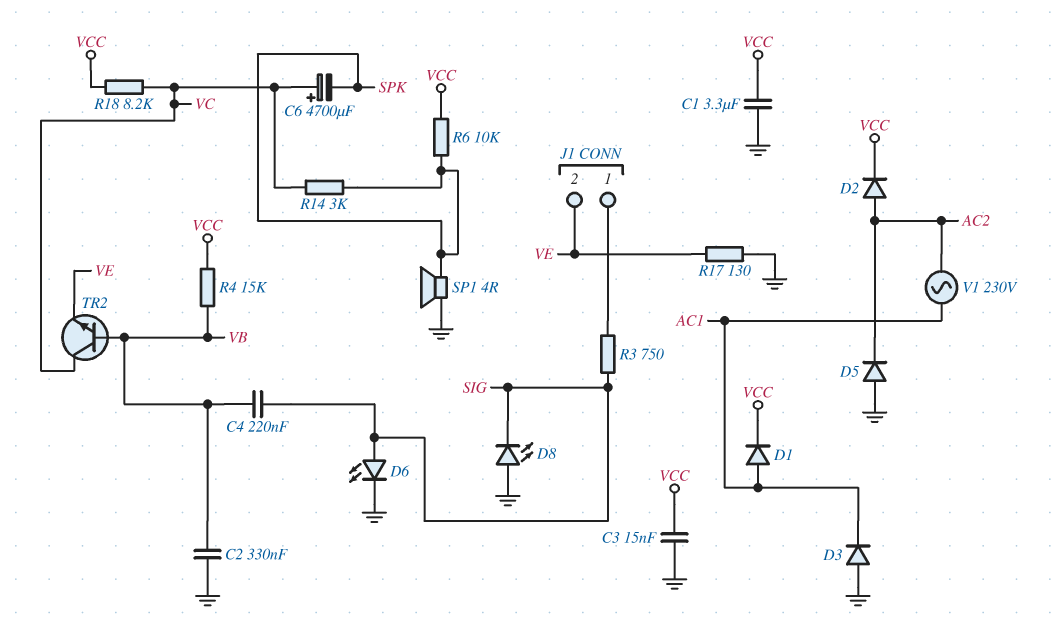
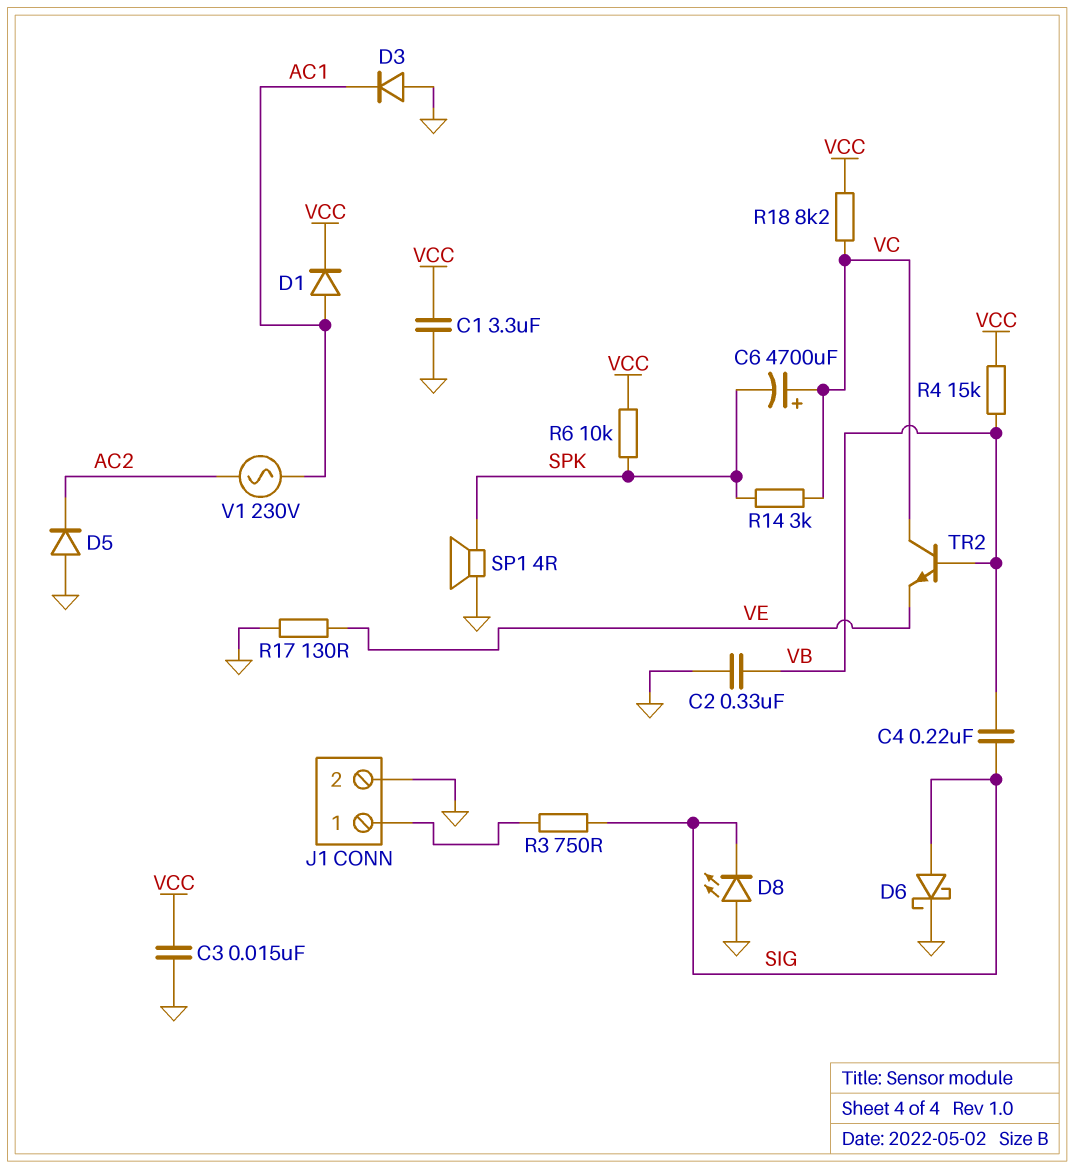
D2: diode (A AC2, K VCC) -> none
D6: LED (A SIG, K GND) -> schottky (A SIG, K GND)
J1 pin 2: VE -> GND

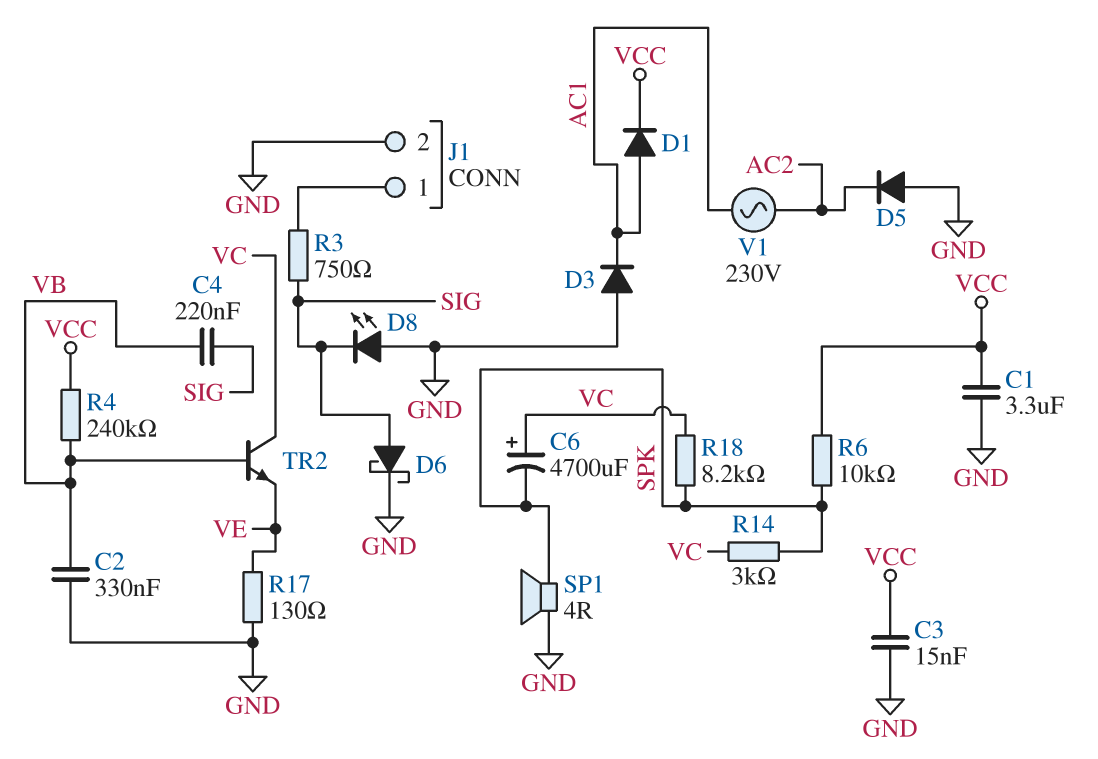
R4: 15k (VB, VCC) -> 240k (VB, VCC)
R18: 8.2k (VC, VCC) -> 8.2k (SPK, VC)

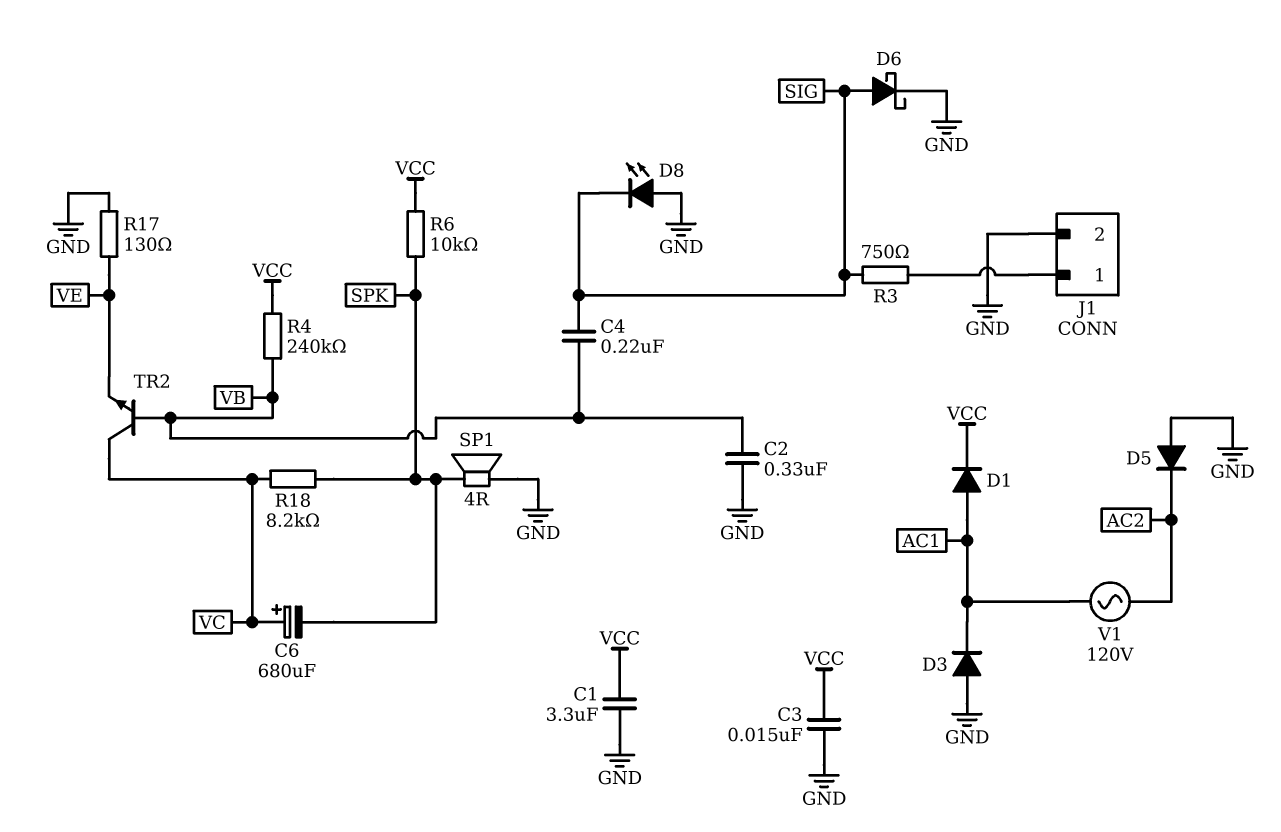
C6: 4700uF (plus VC, minus SPK) -> 680uF (plus VC, minus SPK)
R14: 3k (SPK, VC) -> none
V1: AC 230V (AC1, AC2) -> AC 120V (AC1, AC2)

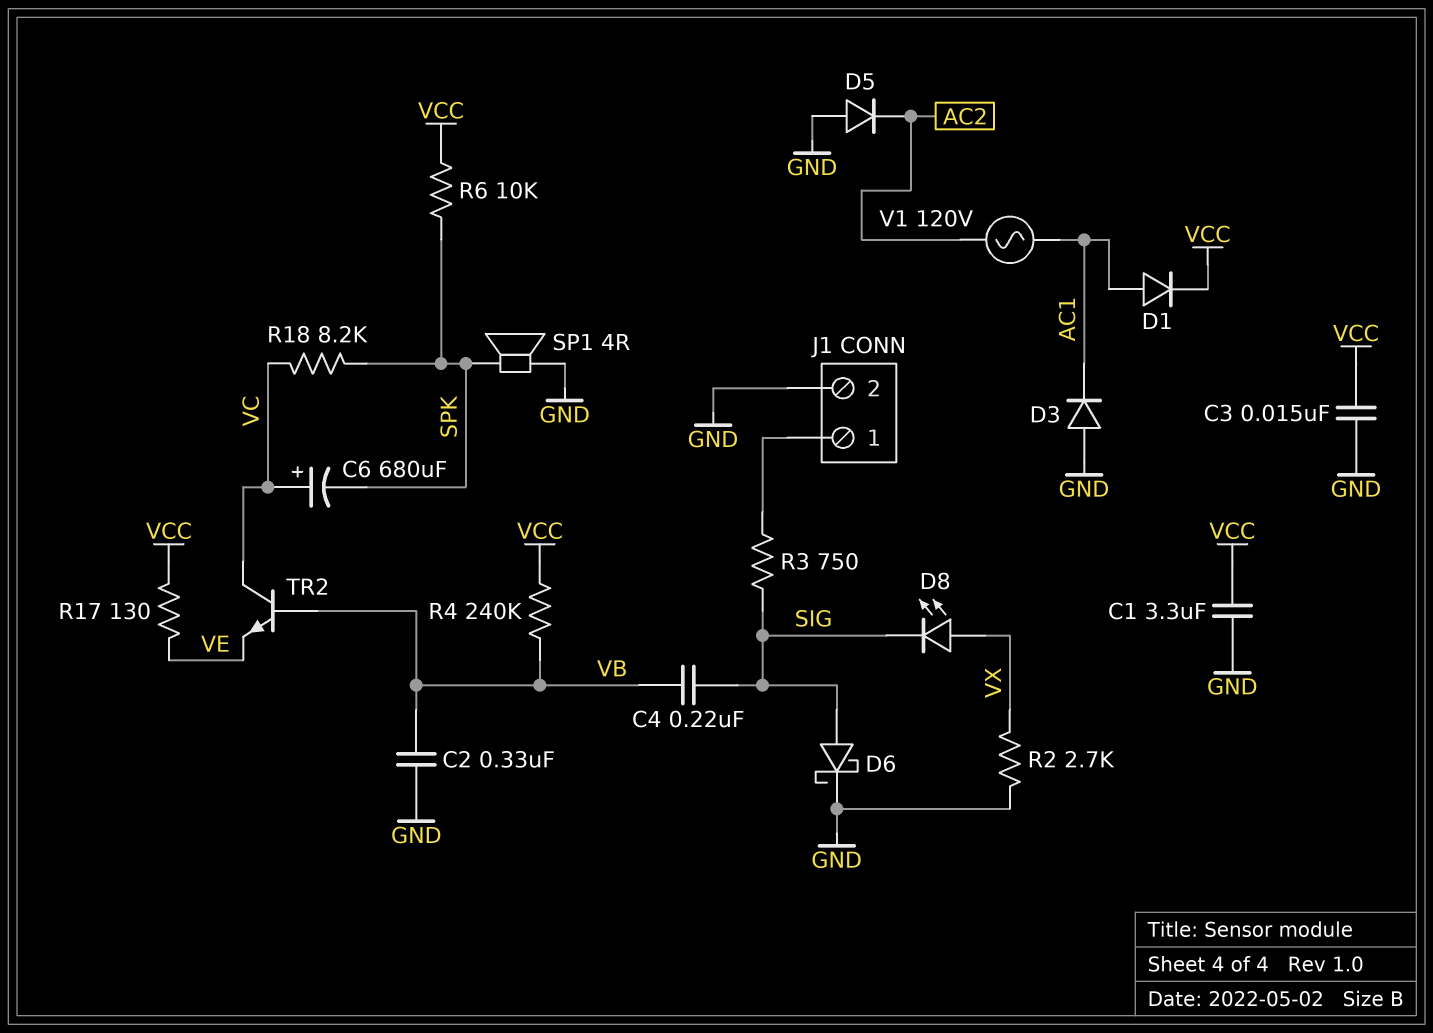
D8: LED (A GND, K SIG) -> LED (A VX, K SIG)
R2: none -> 2.7k (GND, VX)
R17: 130 (GND, VE) -> 130 (VCC, VE)

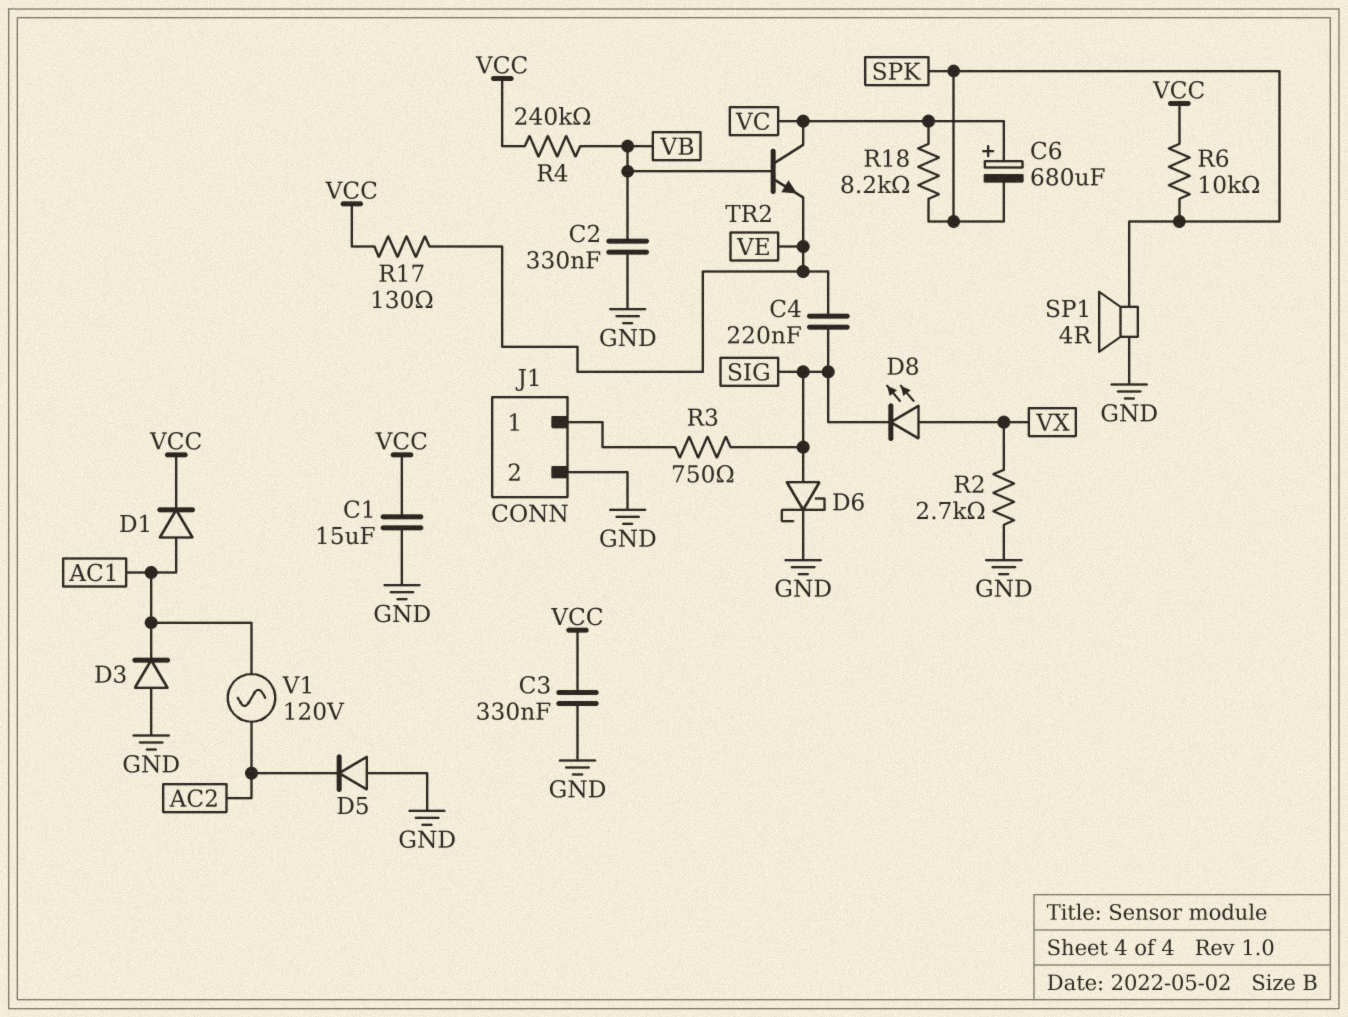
C1: 3.3uF (GND, VCC) -> 15uF (GND, VCC)
C3: 15nF (GND, VCC) -> 330nF (GND, VCC)
C4: 220nF (SIG, VB) -> 220nF (SIG, VE)

